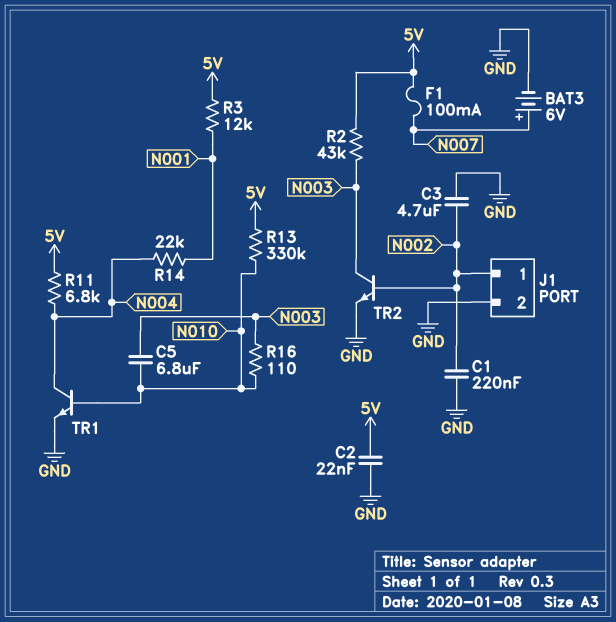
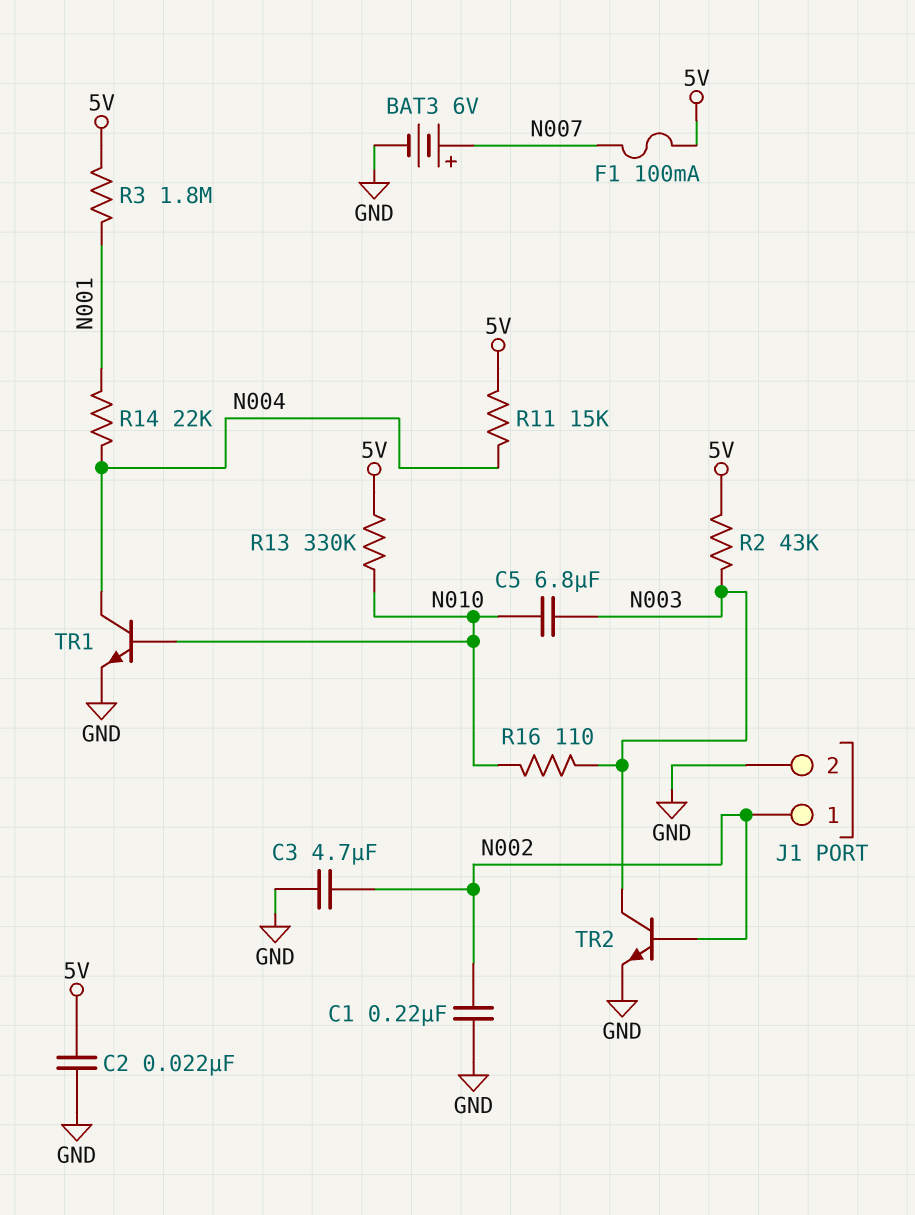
R3: 12k (5V, N001) -> 1.8M (5V, N001)
R11: 6.8k (5V, N004) -> 15k (5V, N004)

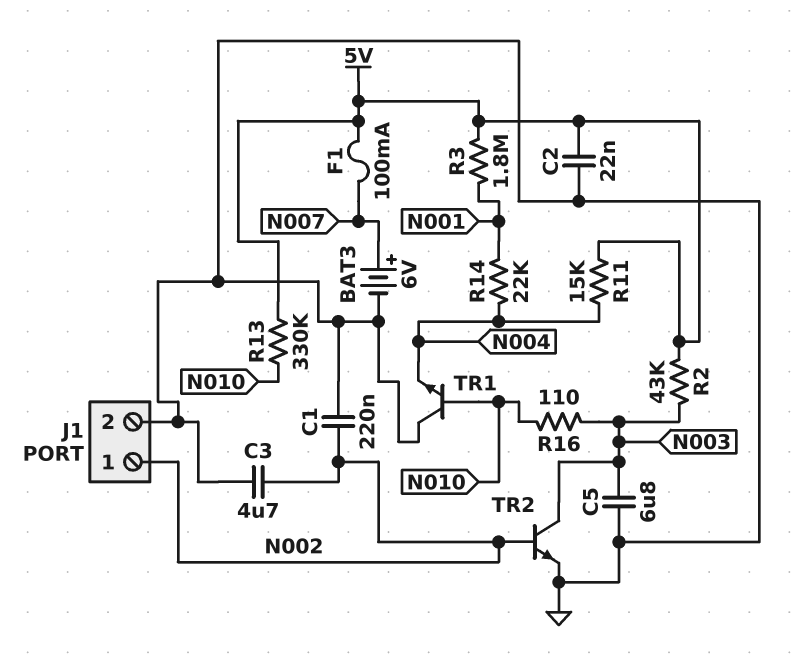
C5: 6.8uF (N003, N010) -> 6.8uF (GND, N003)
TR1: NPN (B N010, C N004, E GND) -> NPN (B N010, C GND, E N004)

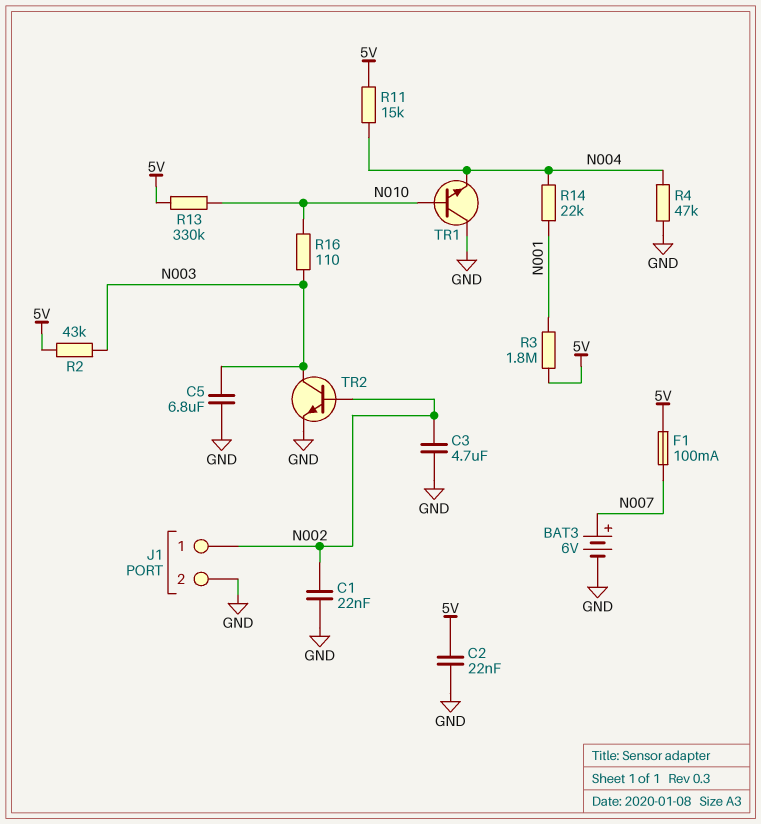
C1: 220nF (GND, N002) -> 22nF (GND, N002)
R4: none -> 47k (GND, N004)

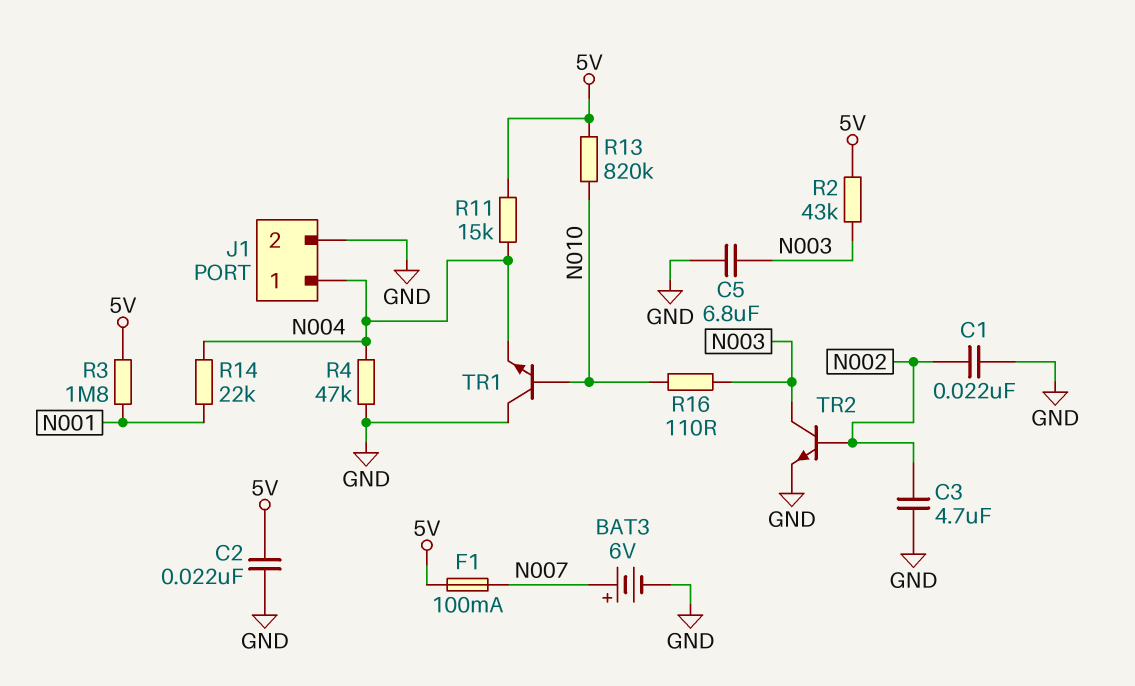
J1 pin 1: N002 -> N004
R13: 330k (5V, N010) -> 820k (5V, N010)

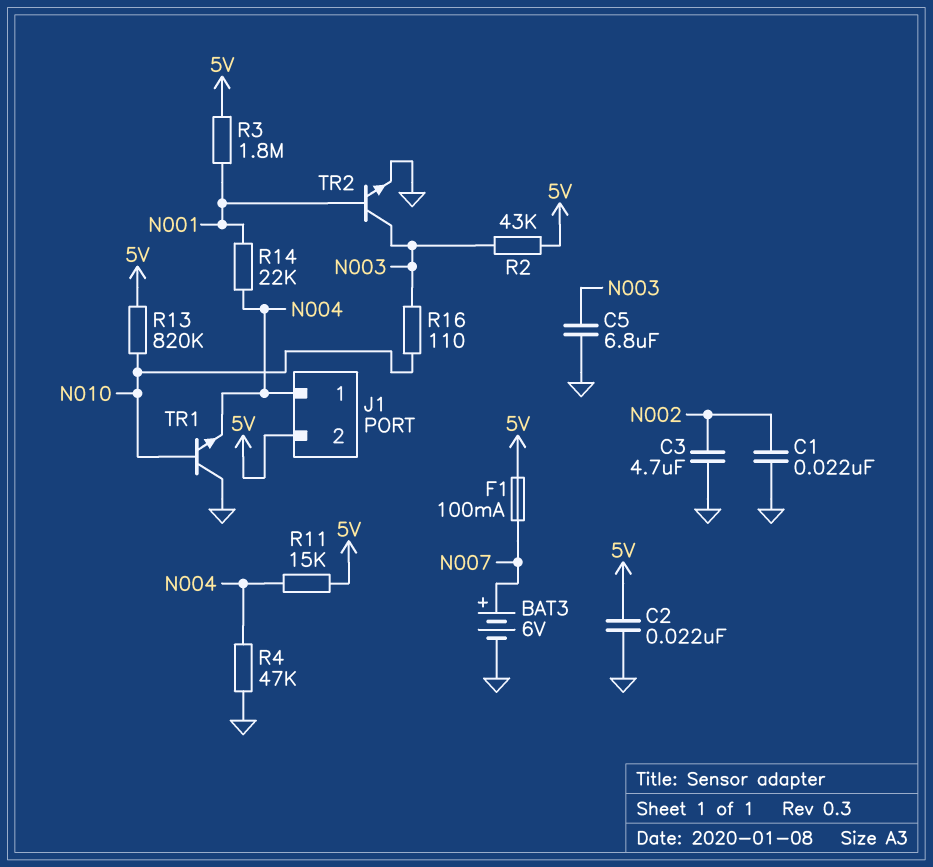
J1 pin 2: GND -> 5V
TR2: NPN (B N002, C N003, E GND) -> NPN (B N001, C N003, E GND)

